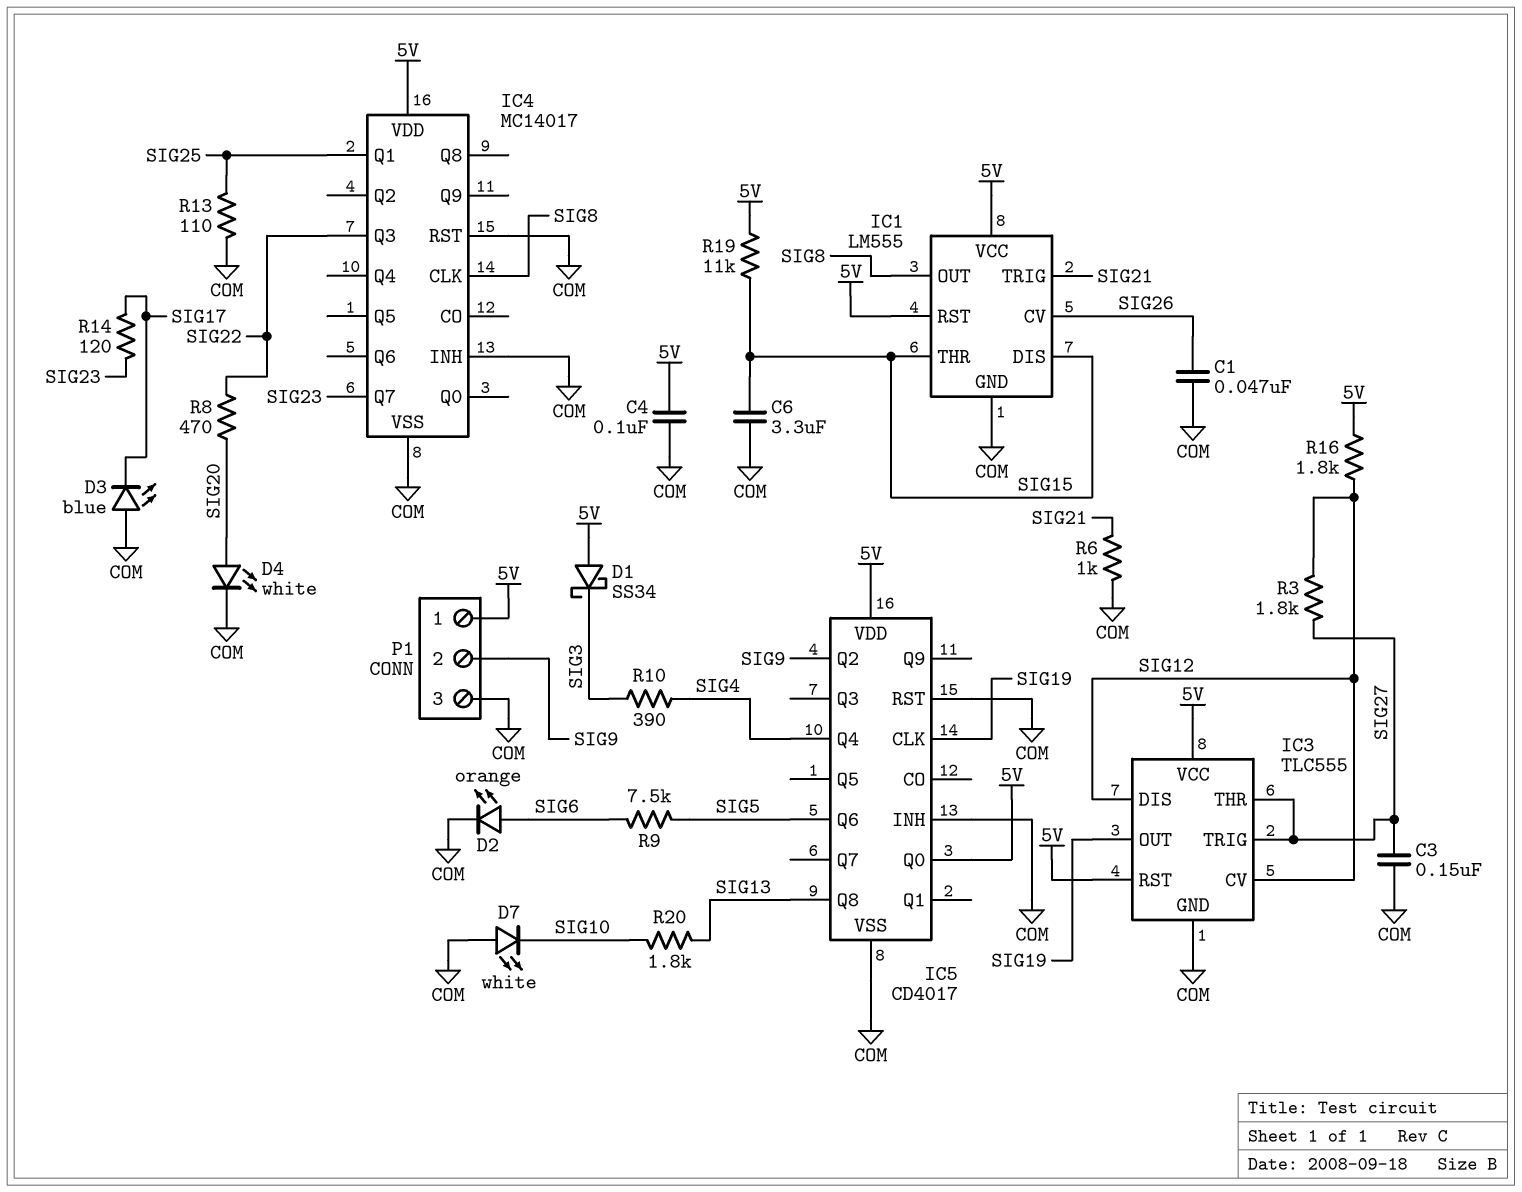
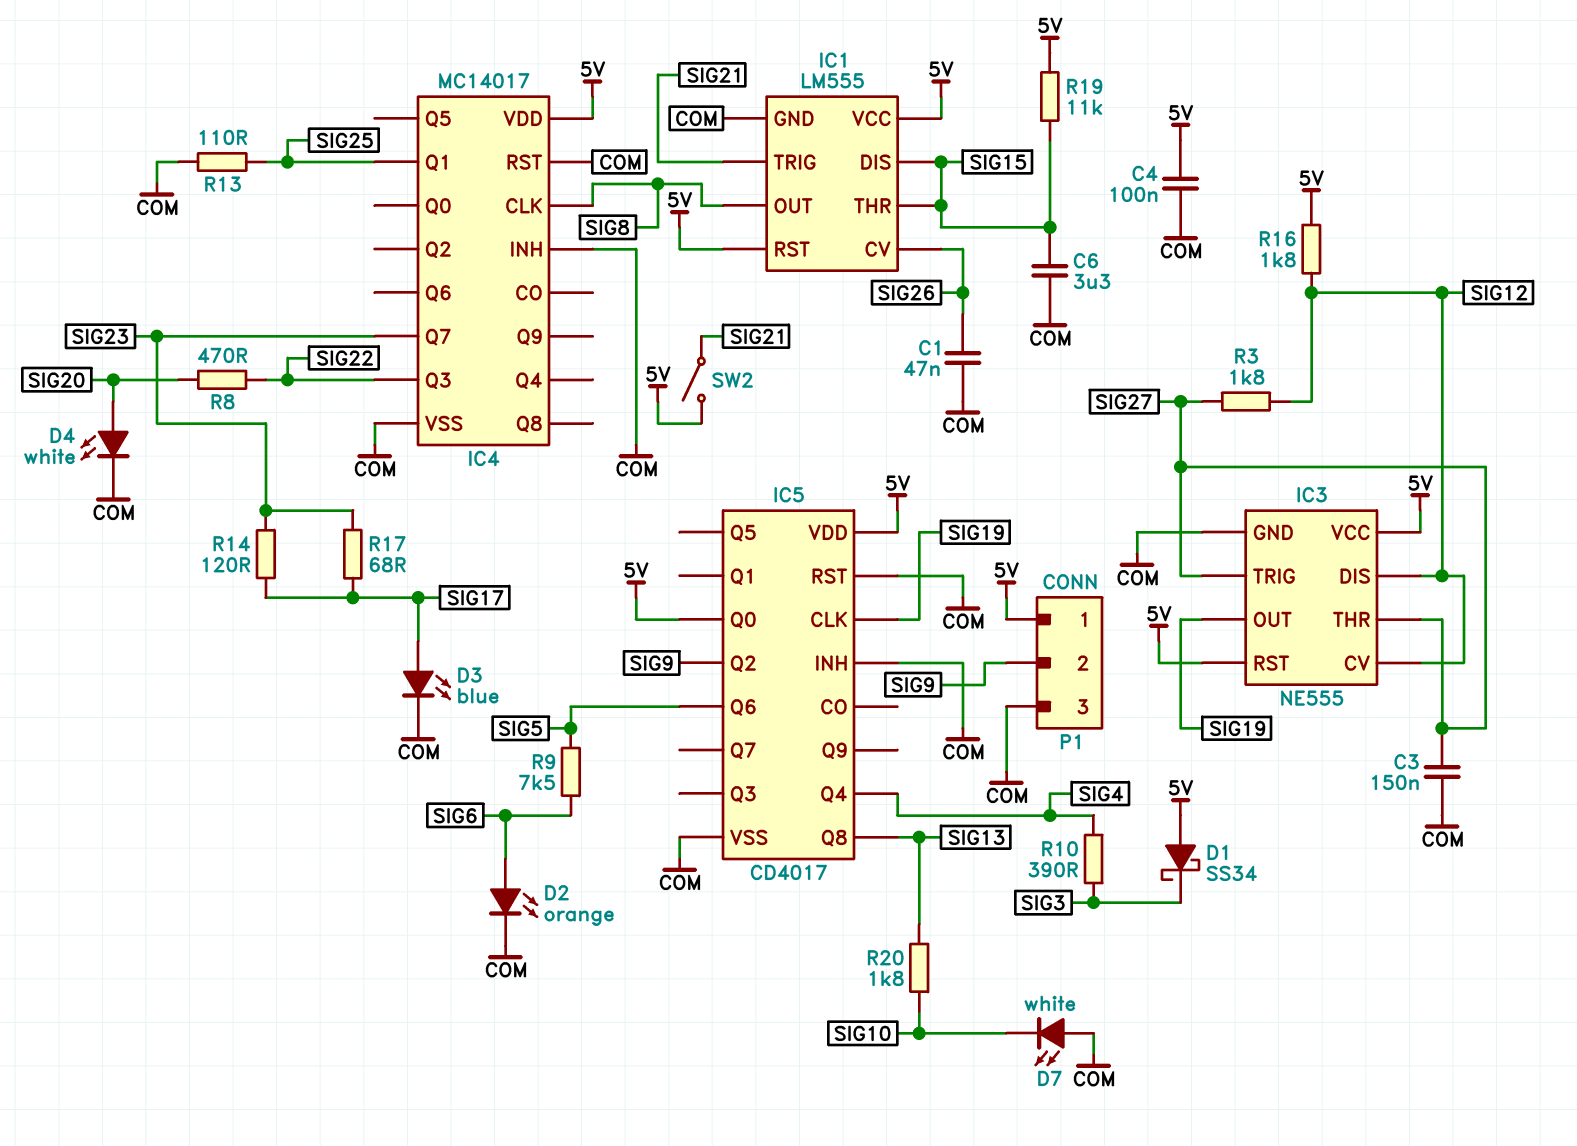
D3: LED blue (A COM, K SIG17) -> LED blue (A SIG17, K COM)
IC3: TLC555 -> NE555
R6: 1k (COM, SIG21) -> none
R17: none -> 68 (SIG17, SIG23)
SW2: none -> switch (5V, SIG21)

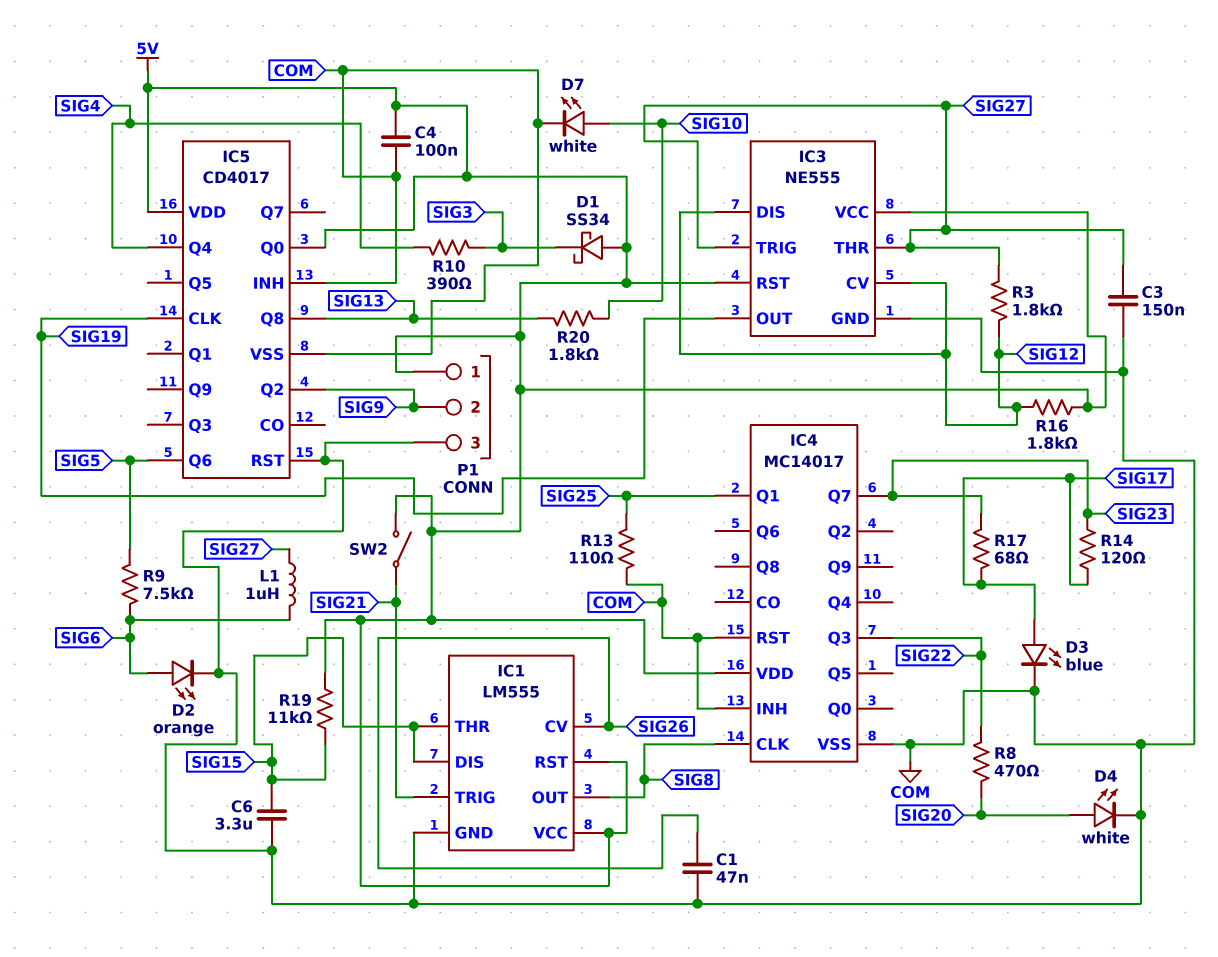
D7: LED white (A COM, K SIG10) -> LED white (A SIG10, K COM)
L1: none -> 1uH (SIG6, SIG27)

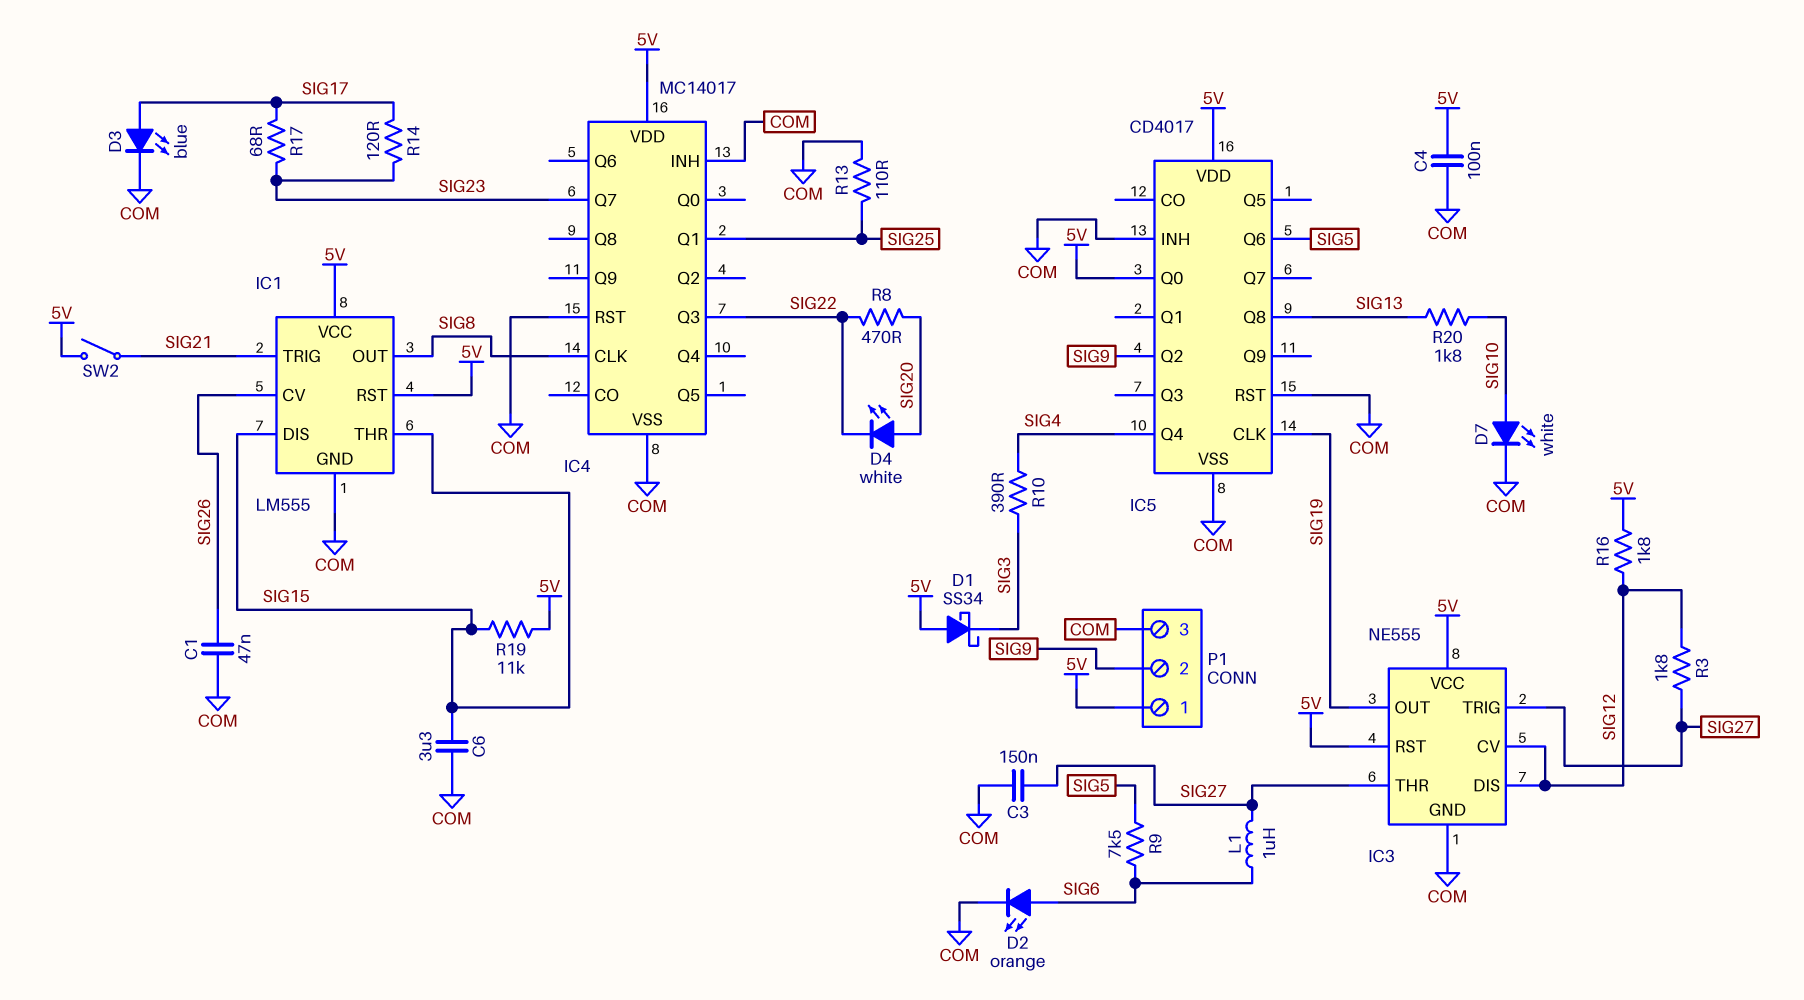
D4: LED white (A SIG20, K COM) -> LED white (A SIG20, K SIG22)

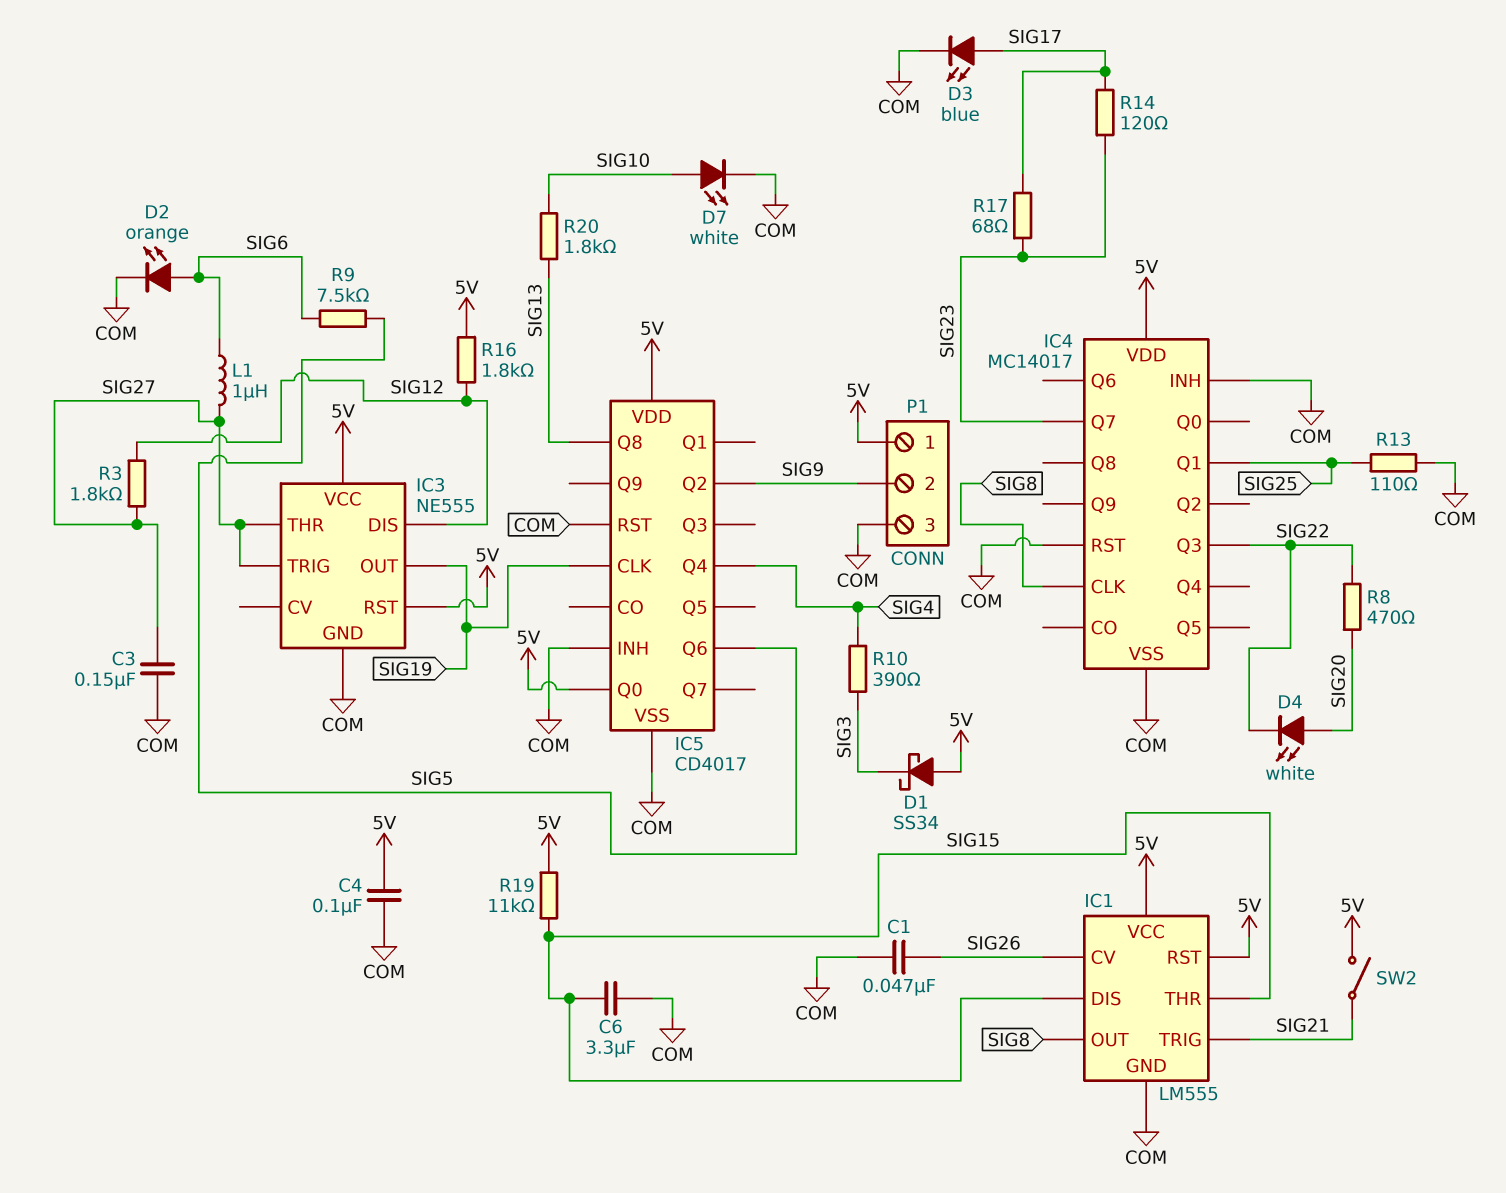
IC3 pin CV: SIG12 -> none

